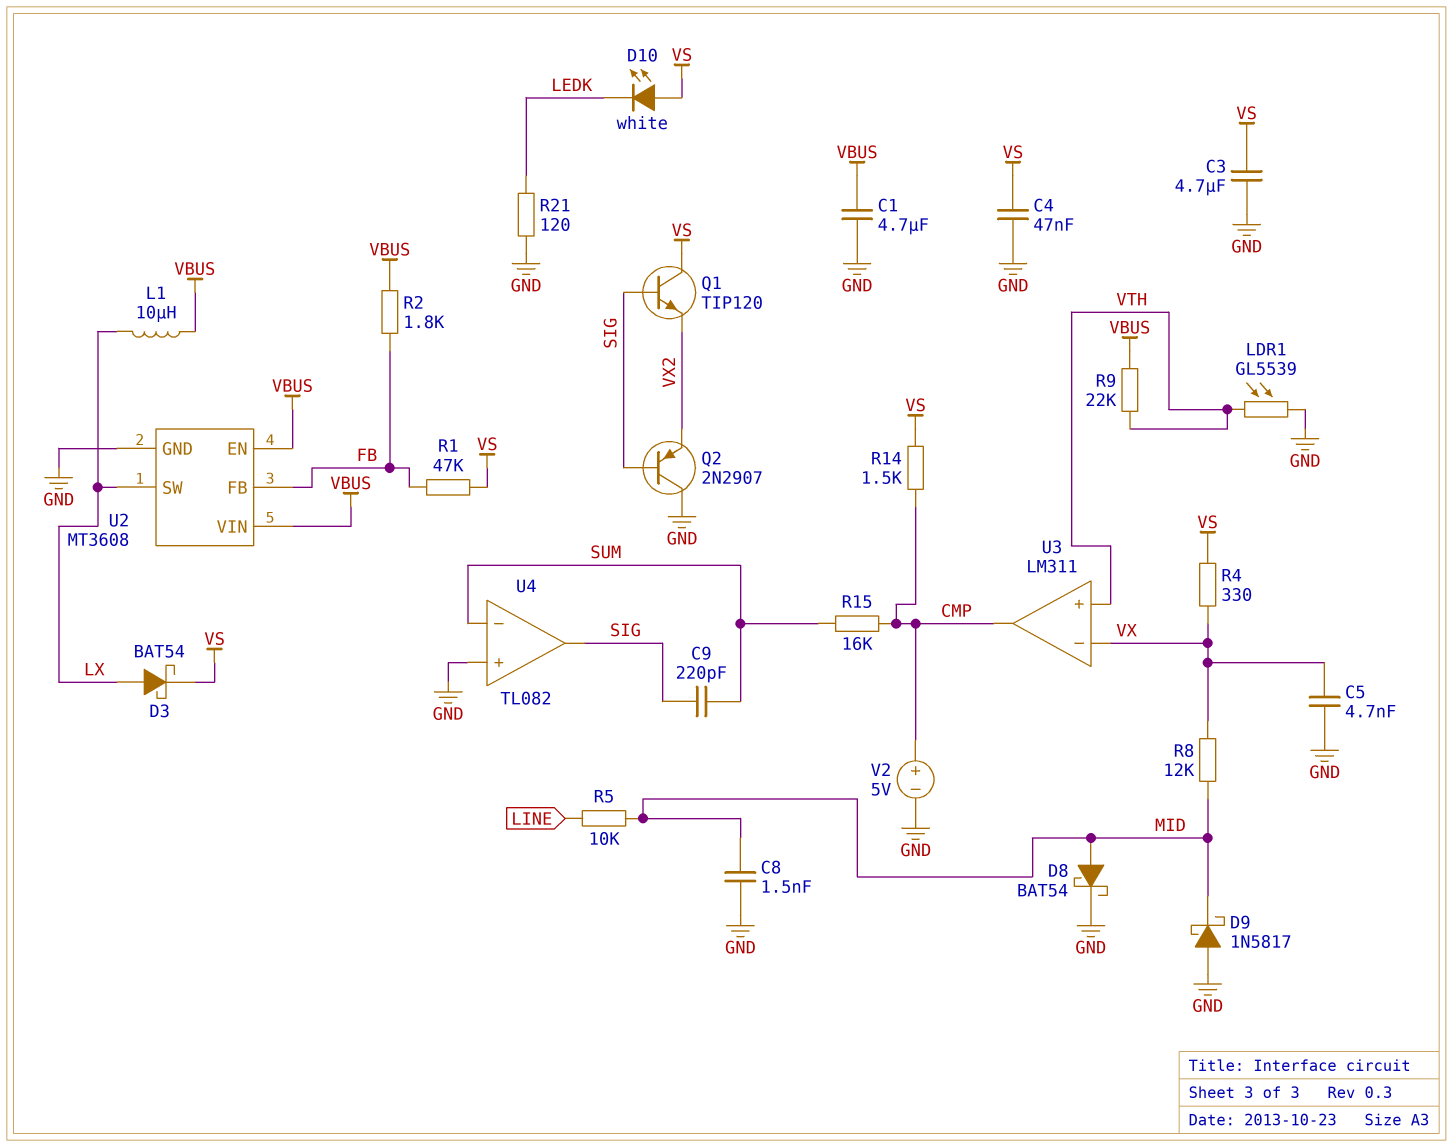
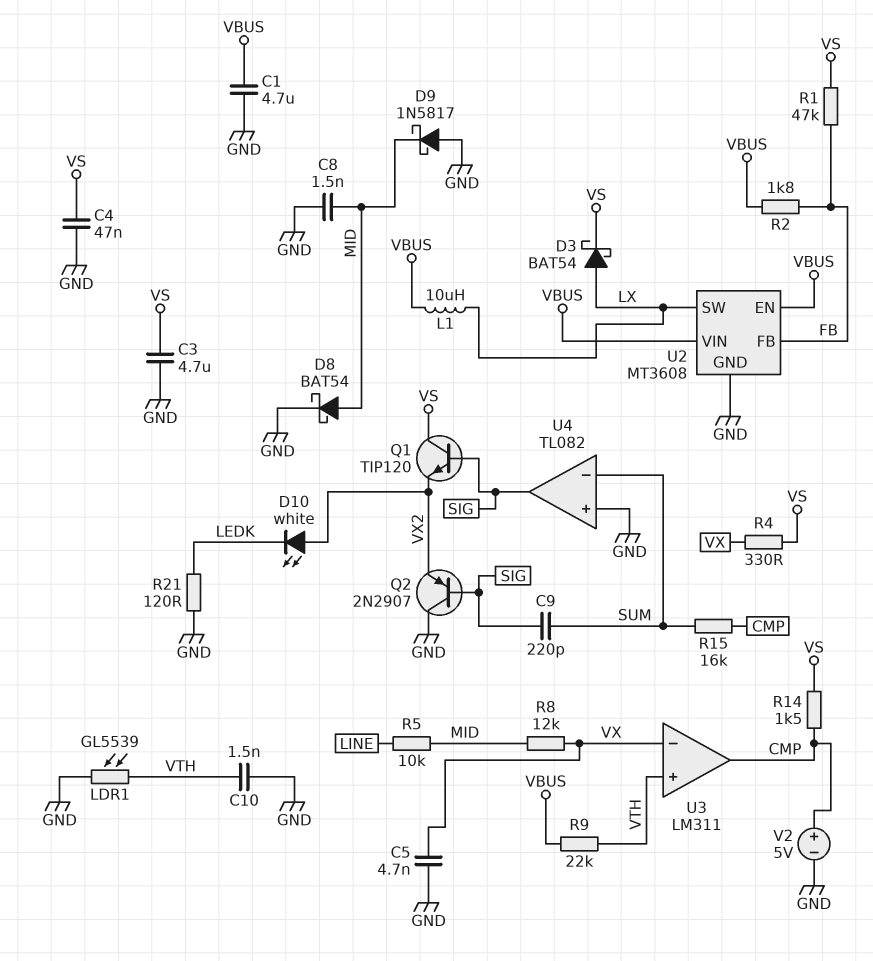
C10: none -> 1.5nF (GND, VTH)
D10: LED white (A VS, K LEDK) -> LED white (A VX2, K LEDK)

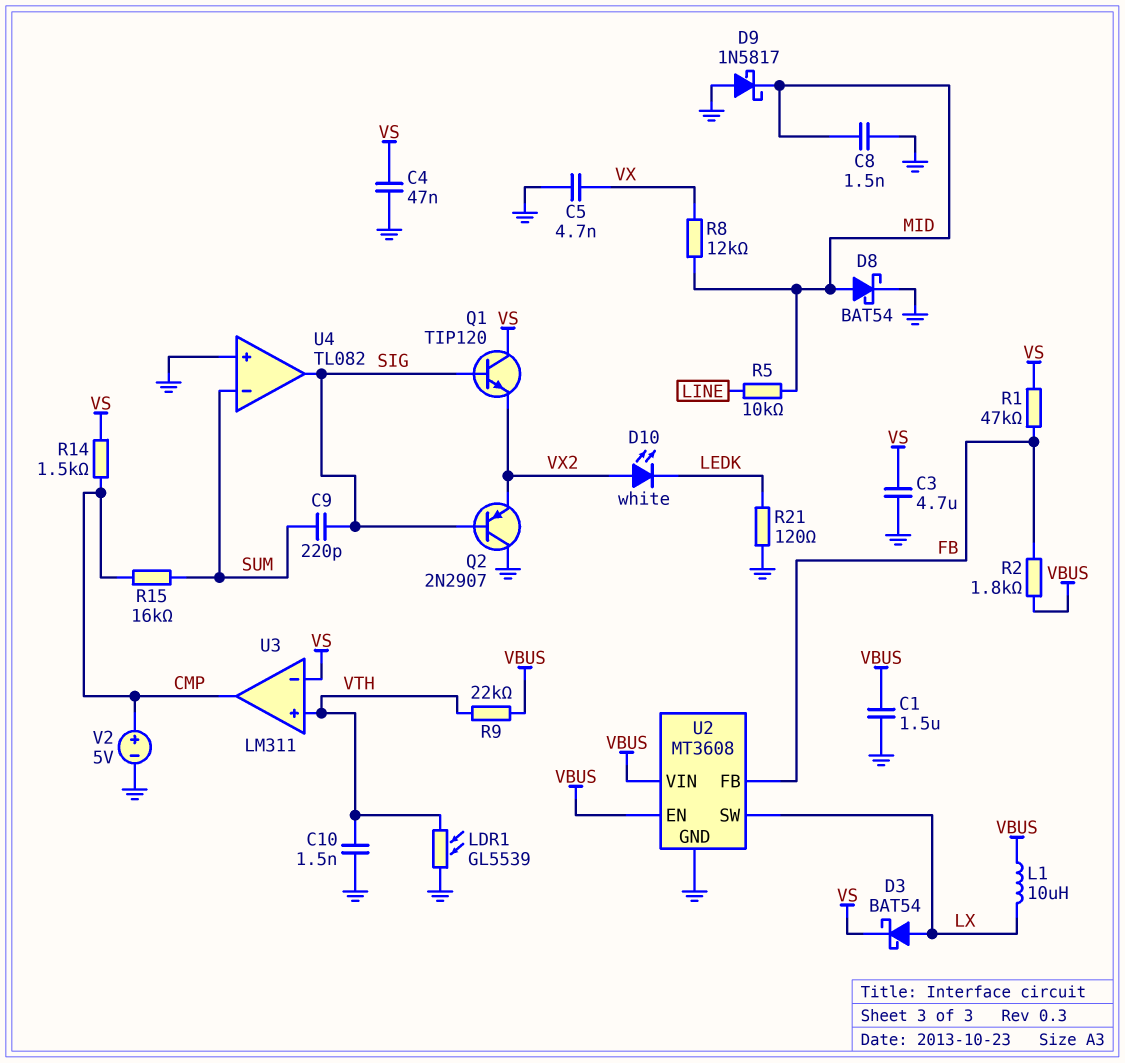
C1: 4.7uF (GND, VBUS) -> 1.5uF (GND, VBUS)
R4: 330 (VS, VX) -> none
U3 pin in-: VX -> VS

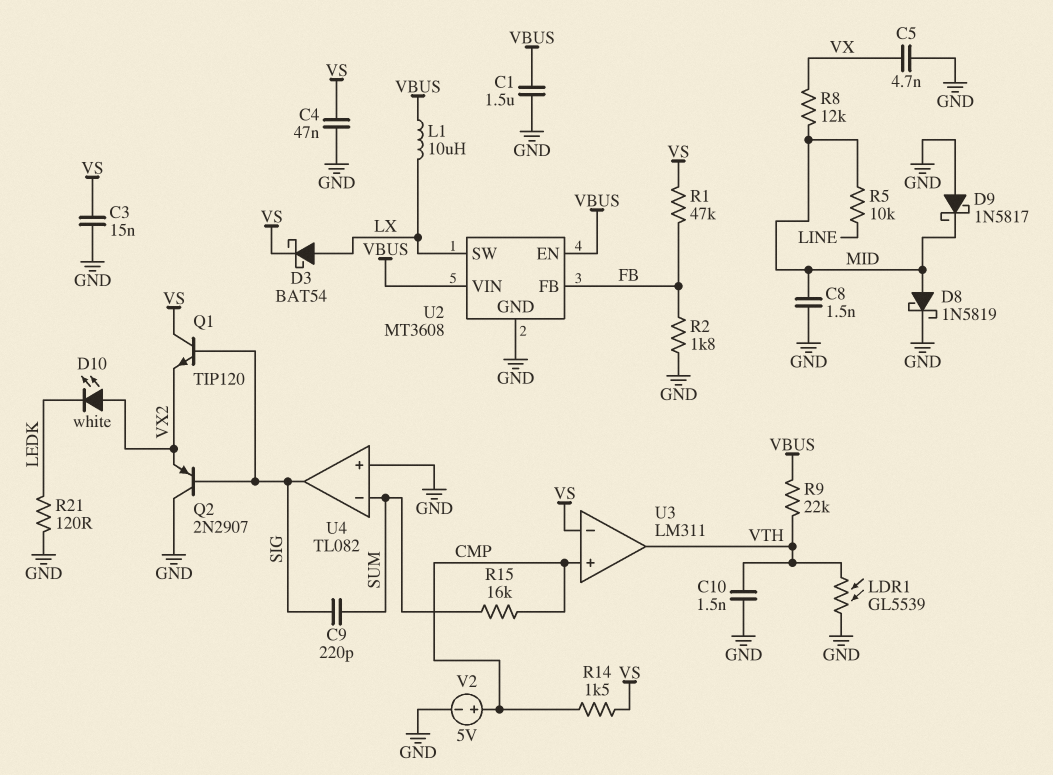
C3: 4.7uF (GND, VS) -> 15nF (GND, VS)
D8: schottky BAT54 (A MID, K GND) -> schottky 1N5819 (A MID, K GND)
R2: 1.8k (FB, VBUS) -> 1.8k (FB, GND)
U3 pin in+: VTH -> CMP
U3 pin out: CMP -> VTH

